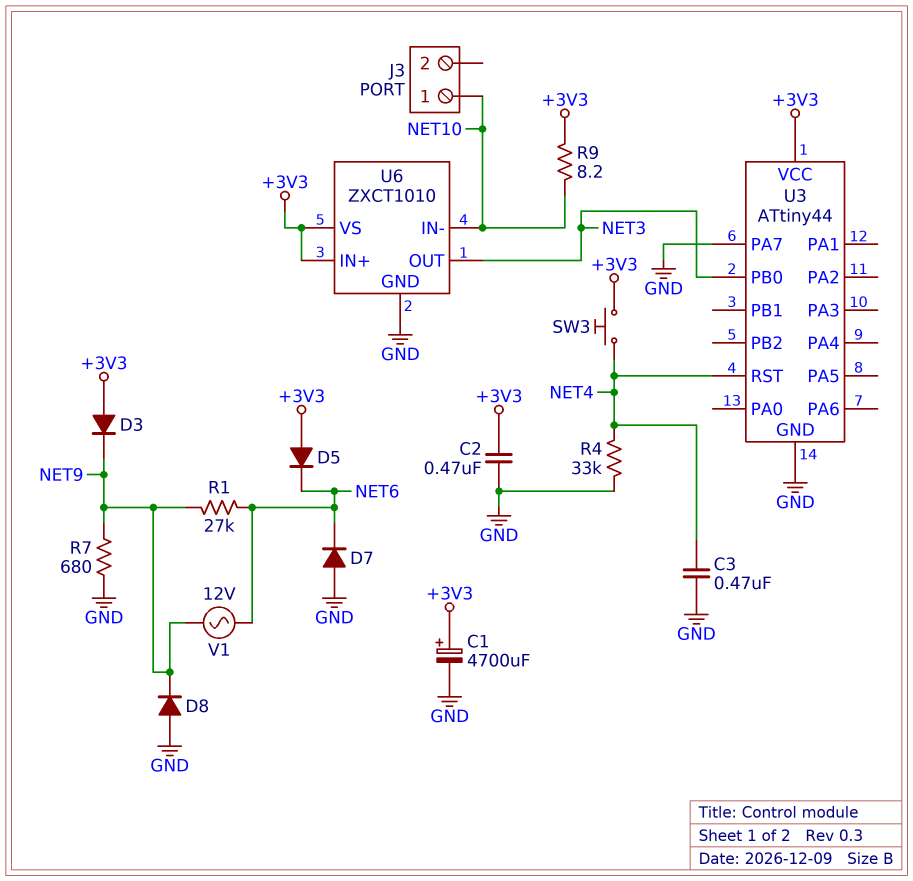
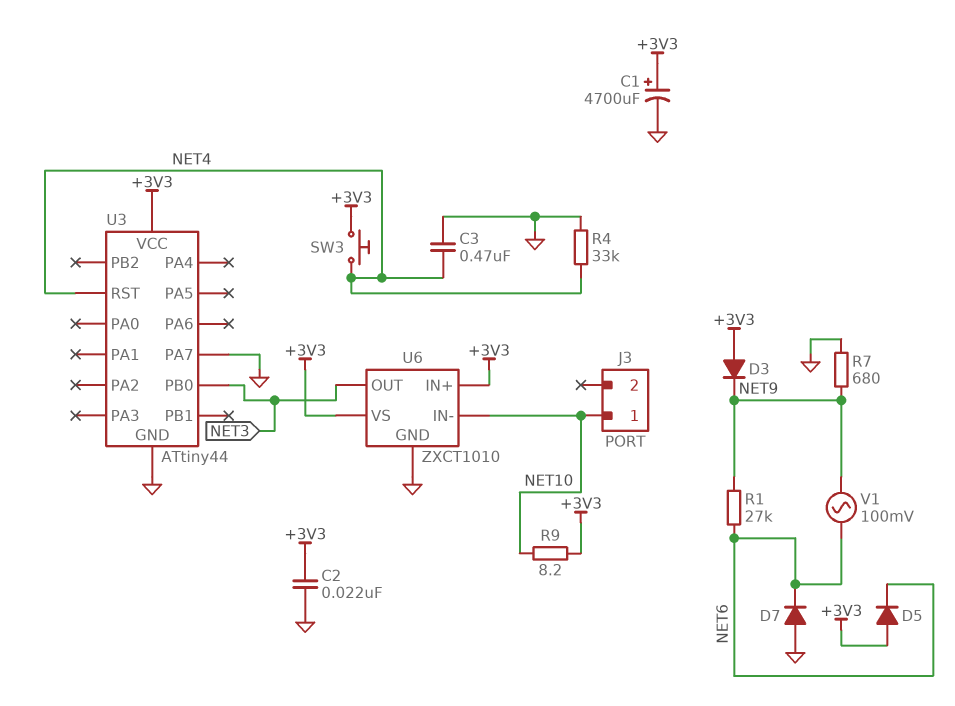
C2: 470nF (+3V3, GND) -> 22nF (+3V3, GND)
D8: diode (A GND, K NET9) -> none
V1: AC 12V (NET6, NET9) -> AC 100mV (NET6, NET9)

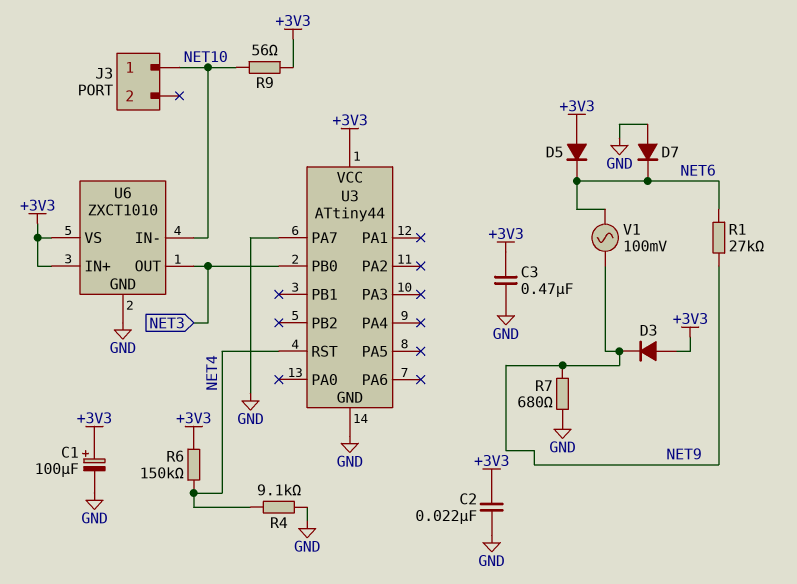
C1: 4700uF (plus +3V3, minus GND) -> 100uF (plus +3V3, minus GND)
C3: 470nF (GND, NET4) -> 470nF (+3V3, GND)
R4: 33k (GND, NET4) -> 9.1k (GND, NET4)
R6: none -> 150k (+3V3, NET4)
R9: 8.2 (+3V3, NET10) -> 56 (+3V3, NET10)
SW3: button (+3V3, NET4) -> none

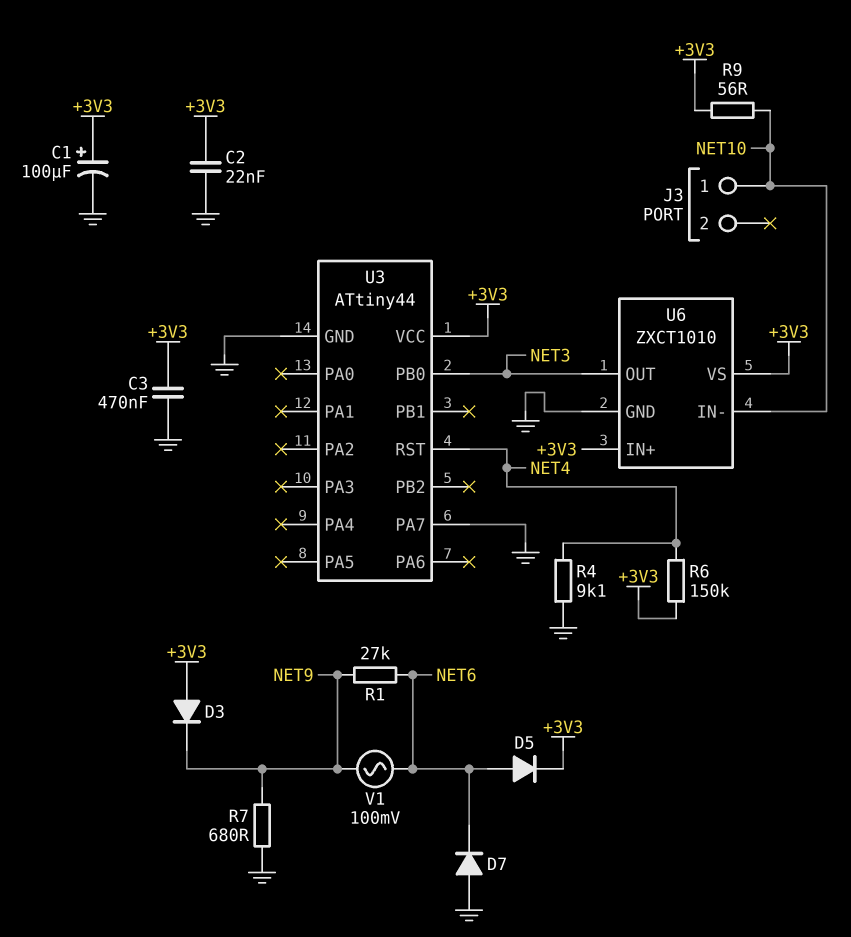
D5: diode (A +3V3, K NET6) -> diode (A NET6, K +3V3)

